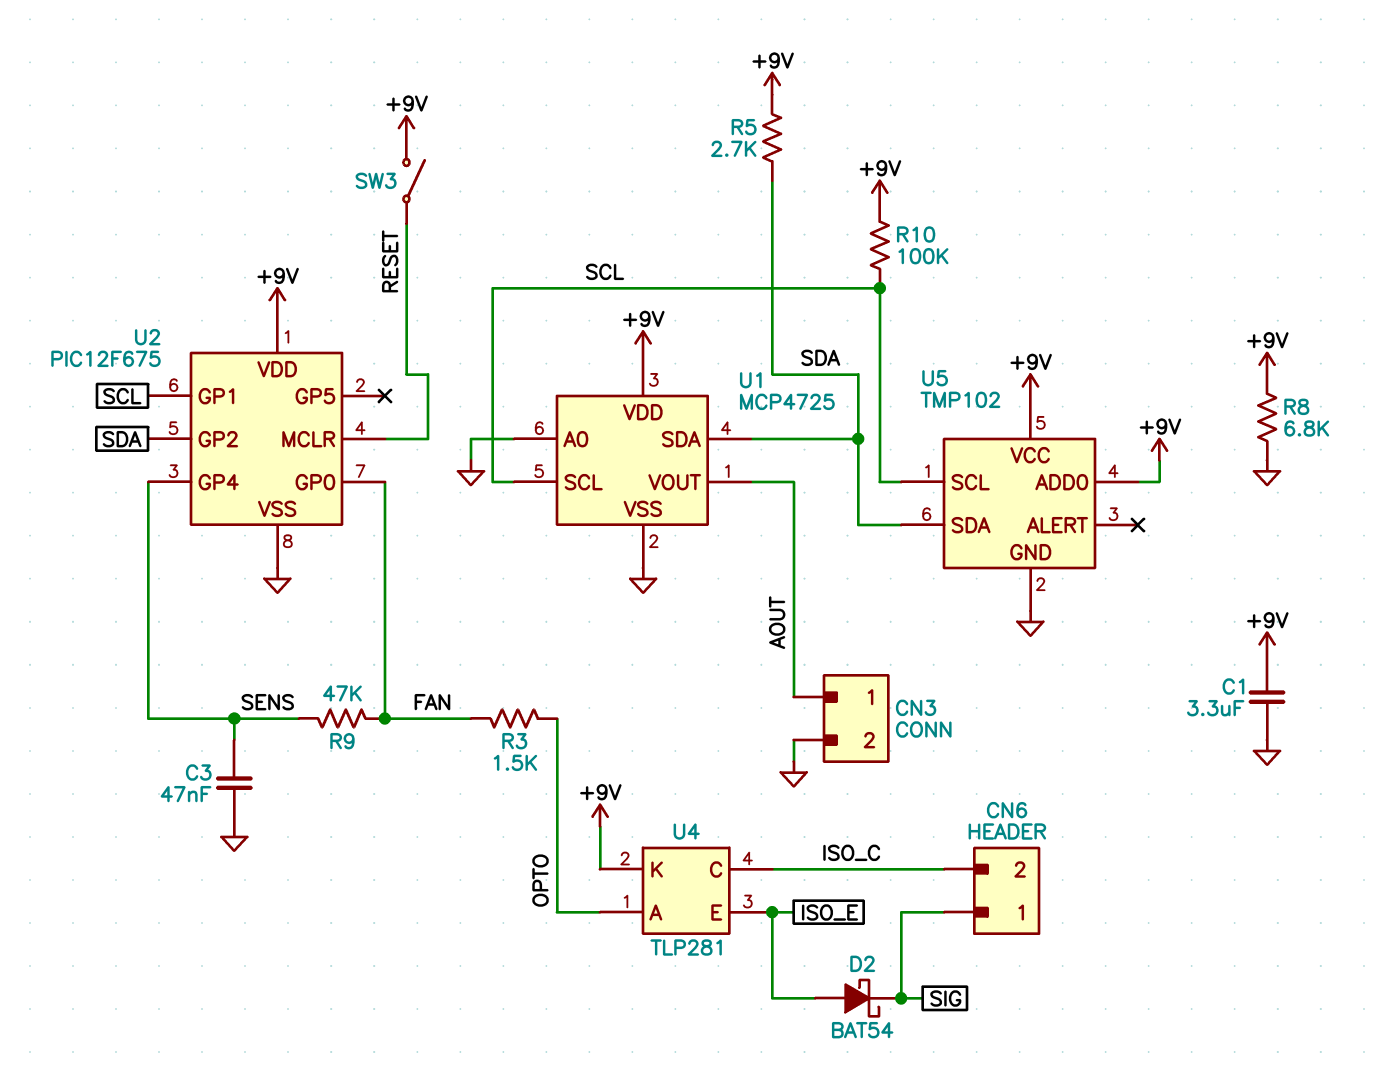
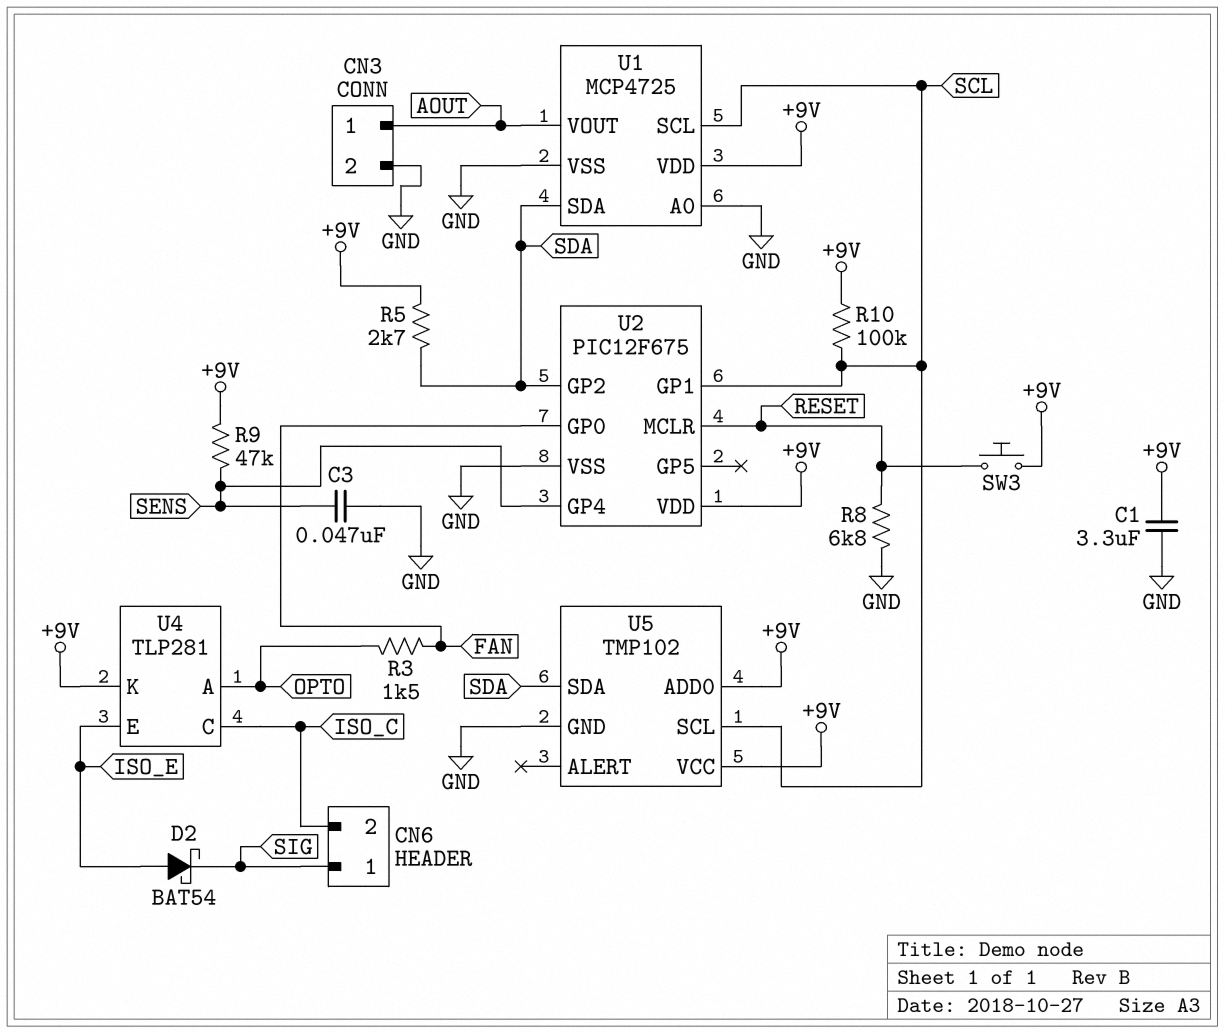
R8: 6.8k (+9V, GND) -> 6.8k (GND, RESET)
R9: 47k (FAN, SENS) -> 47k (+9V, SENS)
SW3: switch (+9V, RESET) -> button (+9V, RESET)

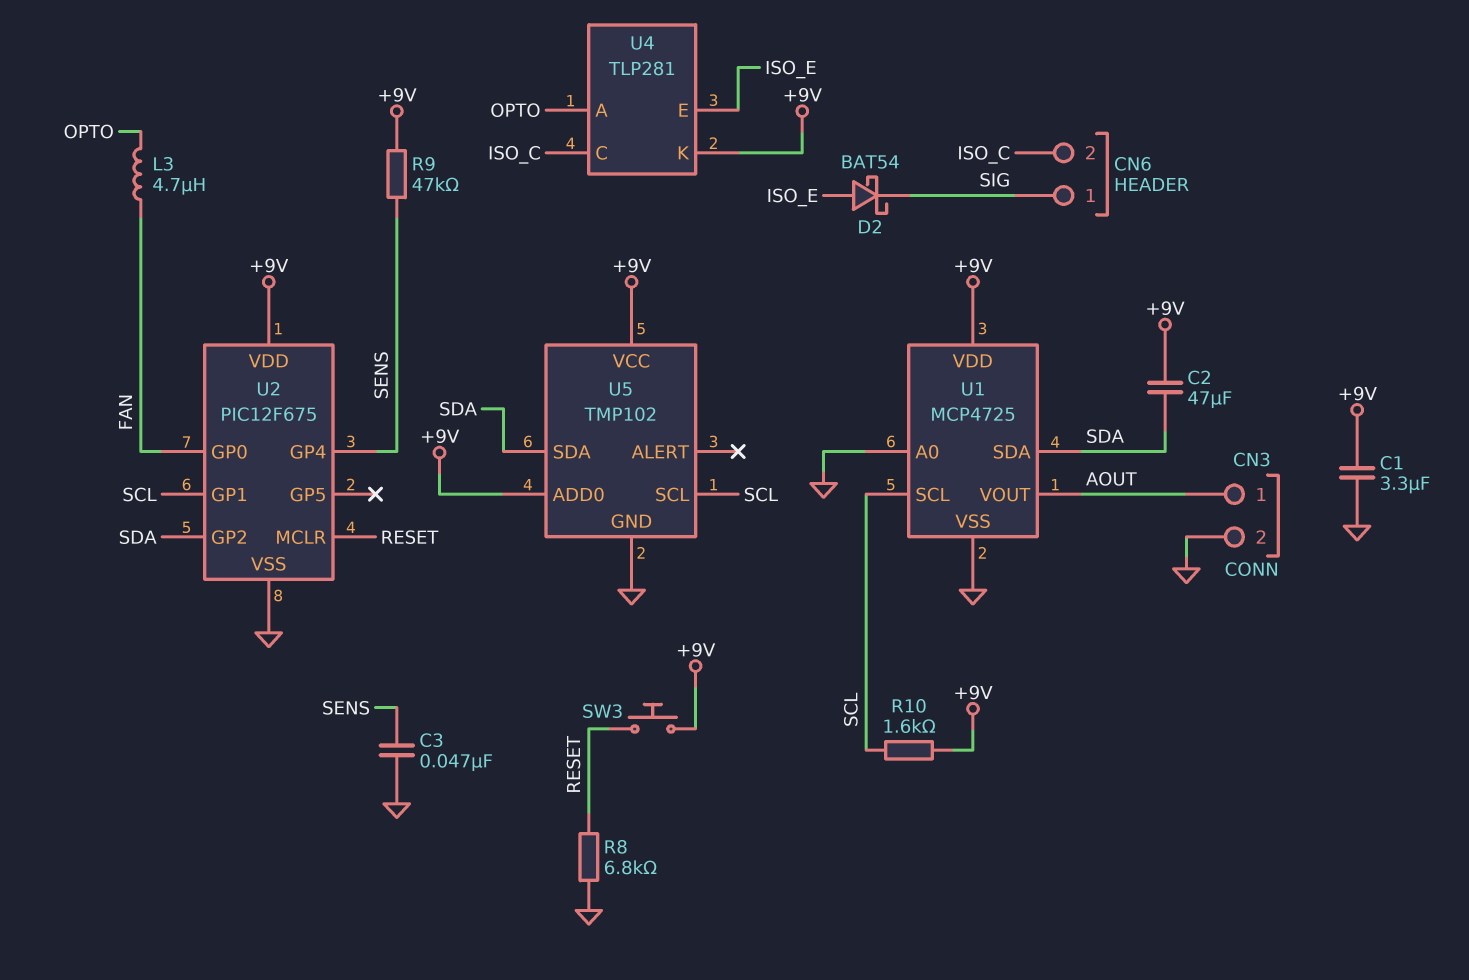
C2: none -> 47uF (+9V, SDA)
L3: none -> 4.7uH (FAN, OPTO)
R3: 1.5k (FAN, OPTO) -> none
R5: 2.7k (+9V, SDA) -> none
R10: 100k (+9V, SCL) -> 1.6k (+9V, SCL)

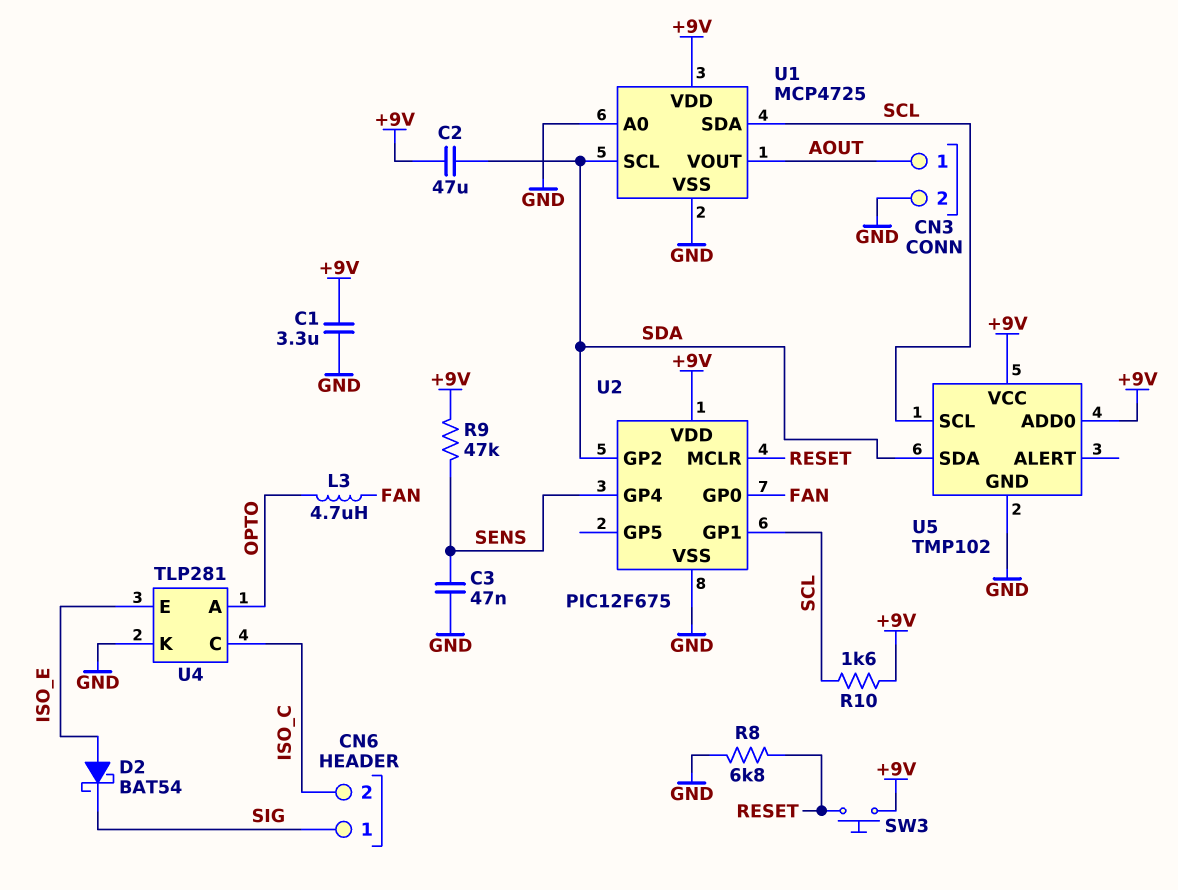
U1 pin SCL: SCL -> SDA
U1 pin SDA: SDA -> SCL
U4 pin K: +9V -> GND

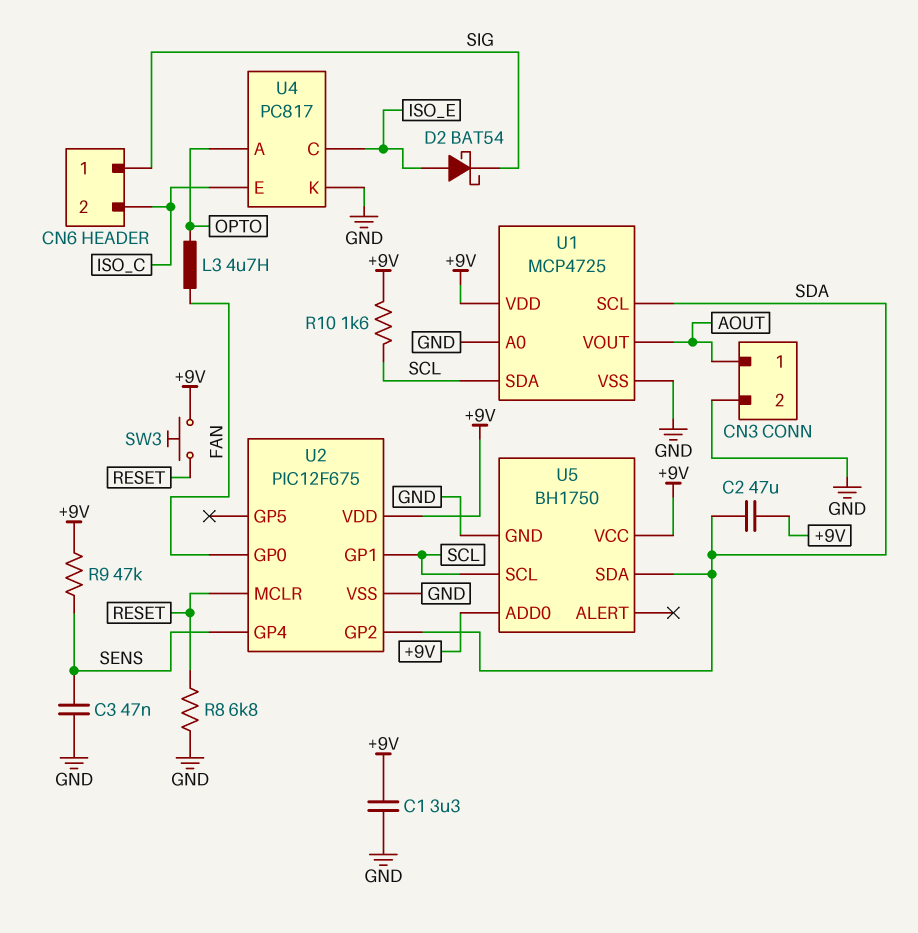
U4: TLP281 -> PC817
U4 pin C: ISO_C -> ISO_E
U4 pin E: ISO_E -> ISO_C
U5: TMP102 -> BH1750

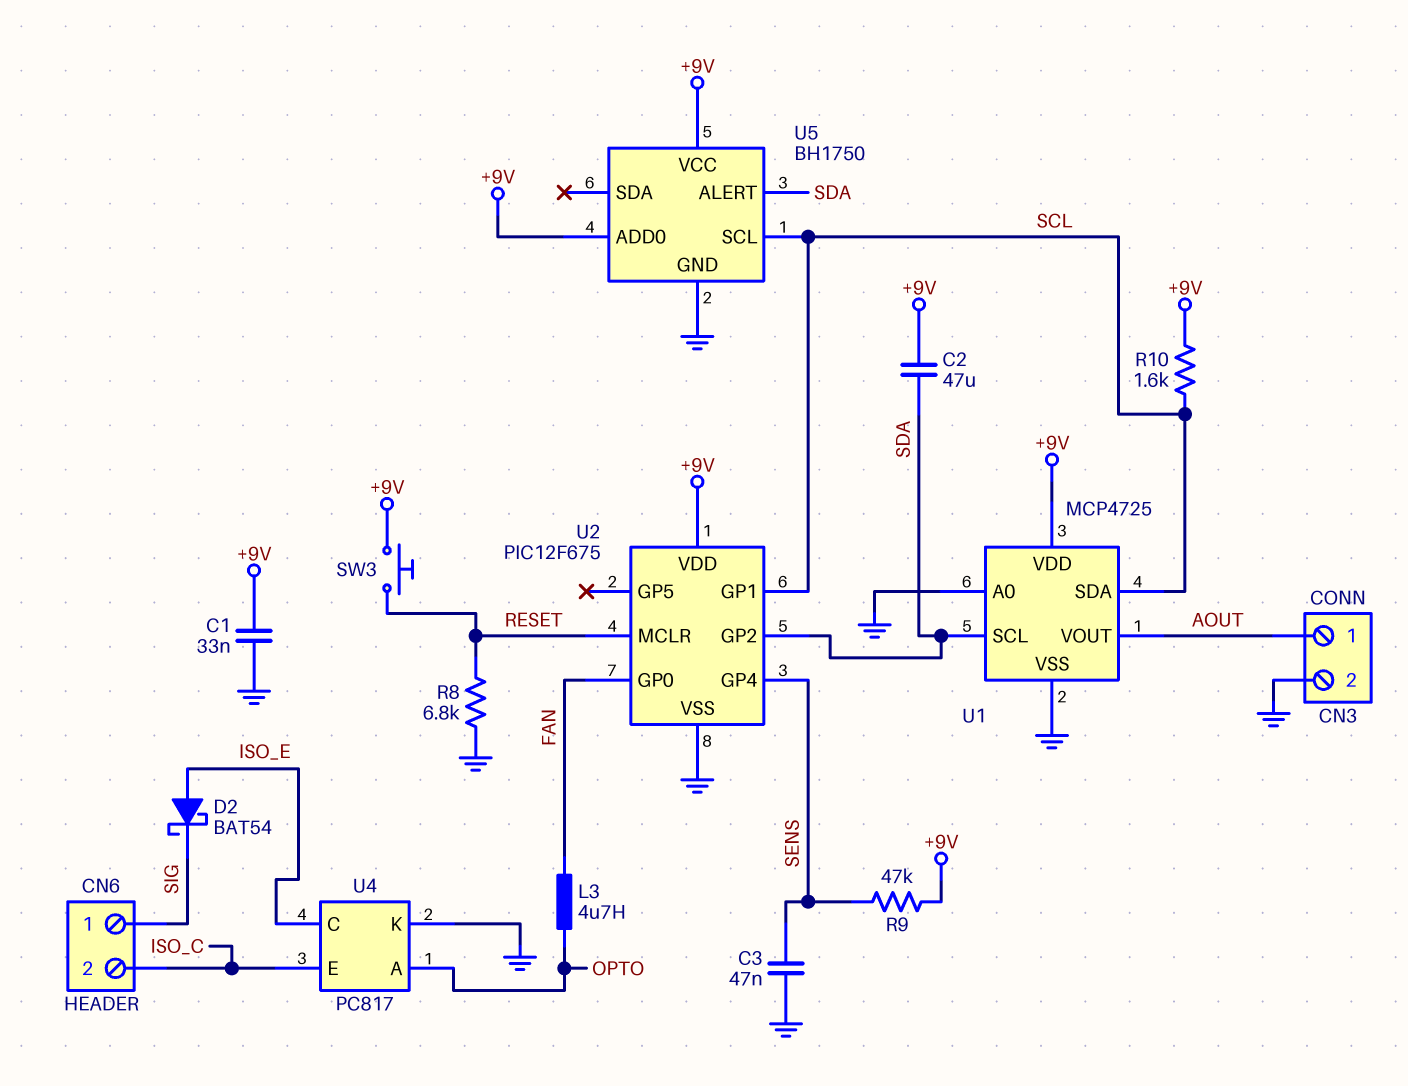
C1: 3.3uF (+9V, GND) -> 33nF (+9V, GND)
U5 pin ALERT: none -> SDA
U5 pin SDA: SDA -> none

